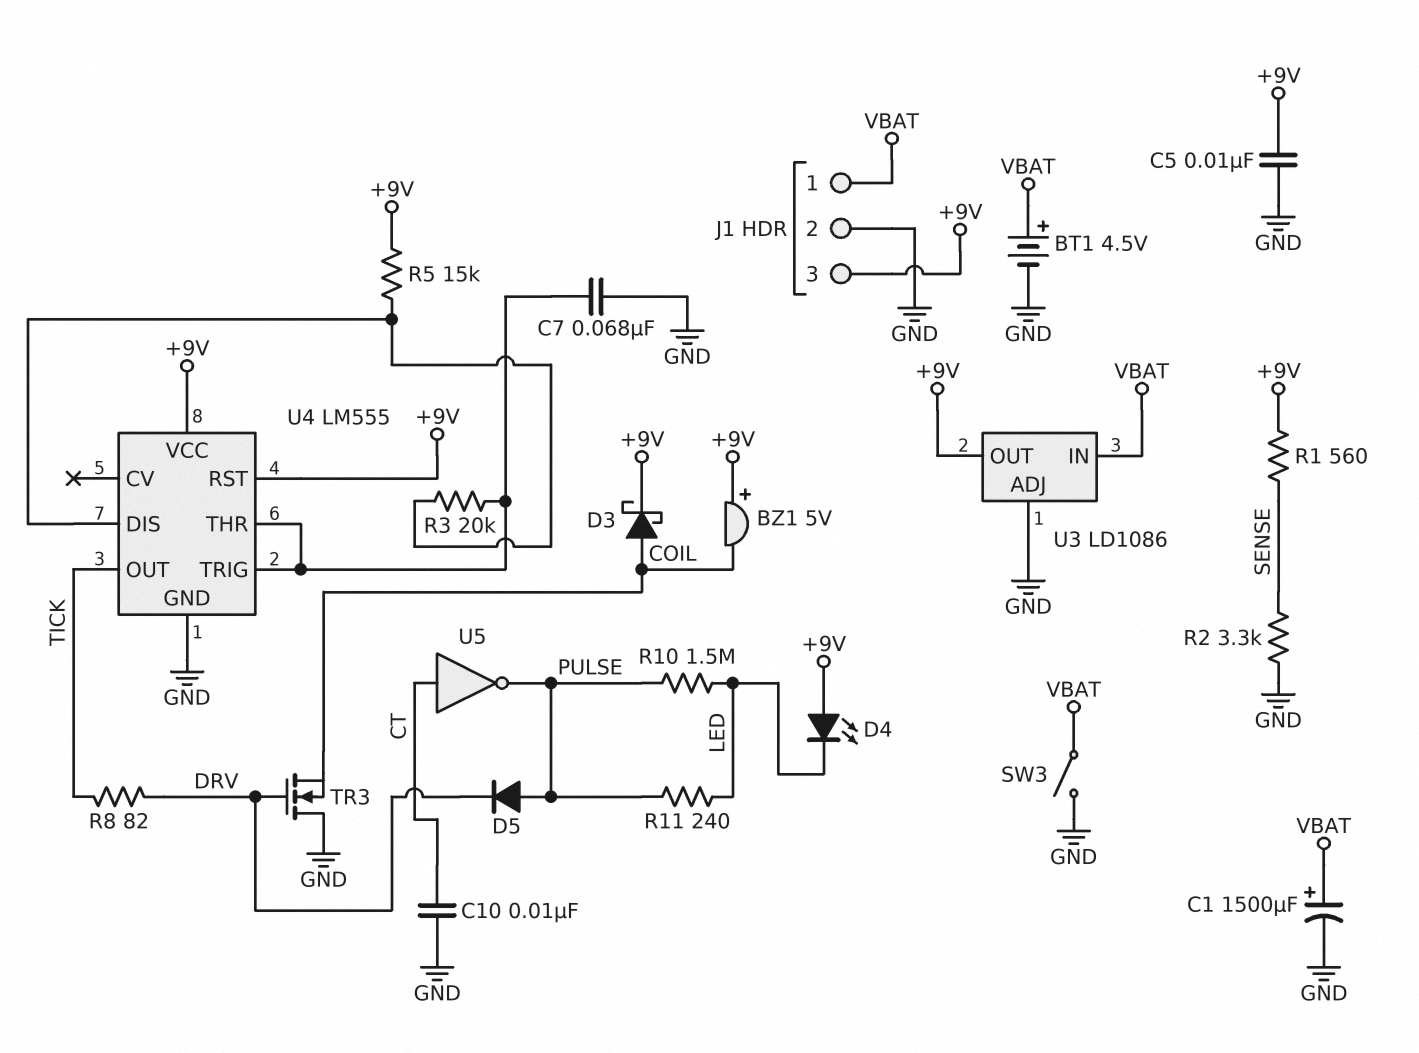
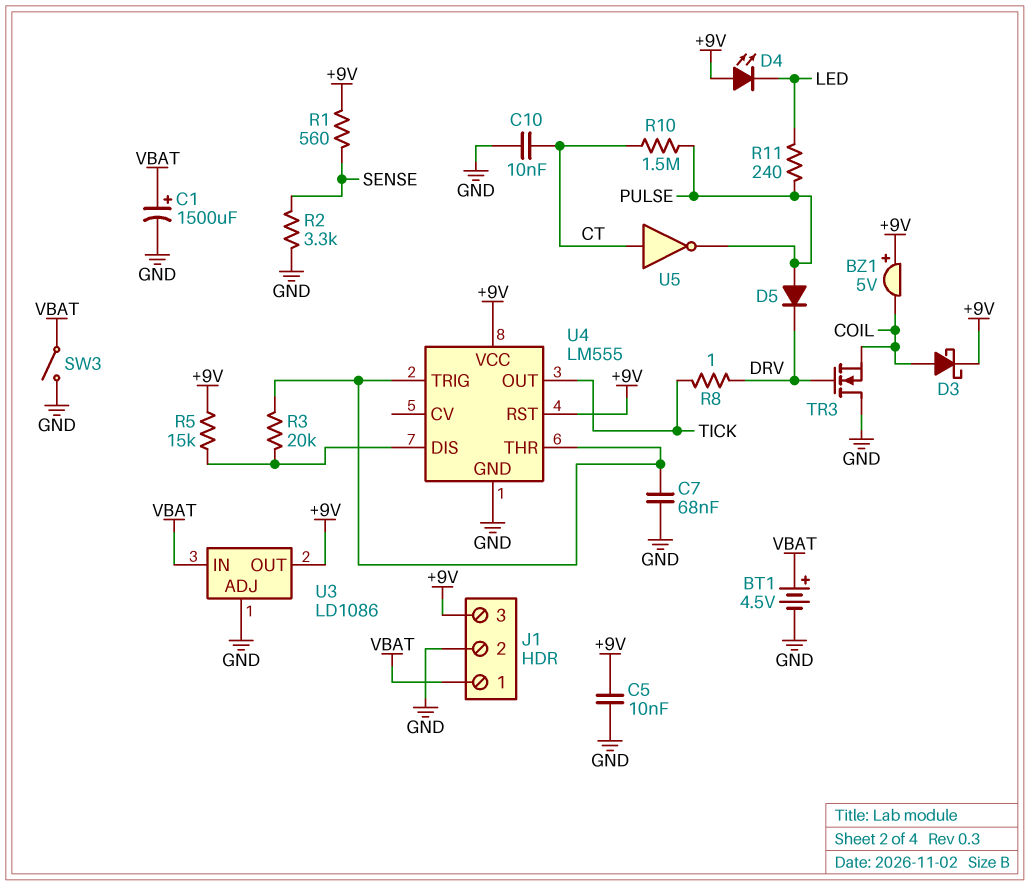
R8: 82 (DRV, TICK) -> 1 (DRV, TICK)
R10: 1.5M (LED, PULSE) -> 1.5M (CT, PULSE)

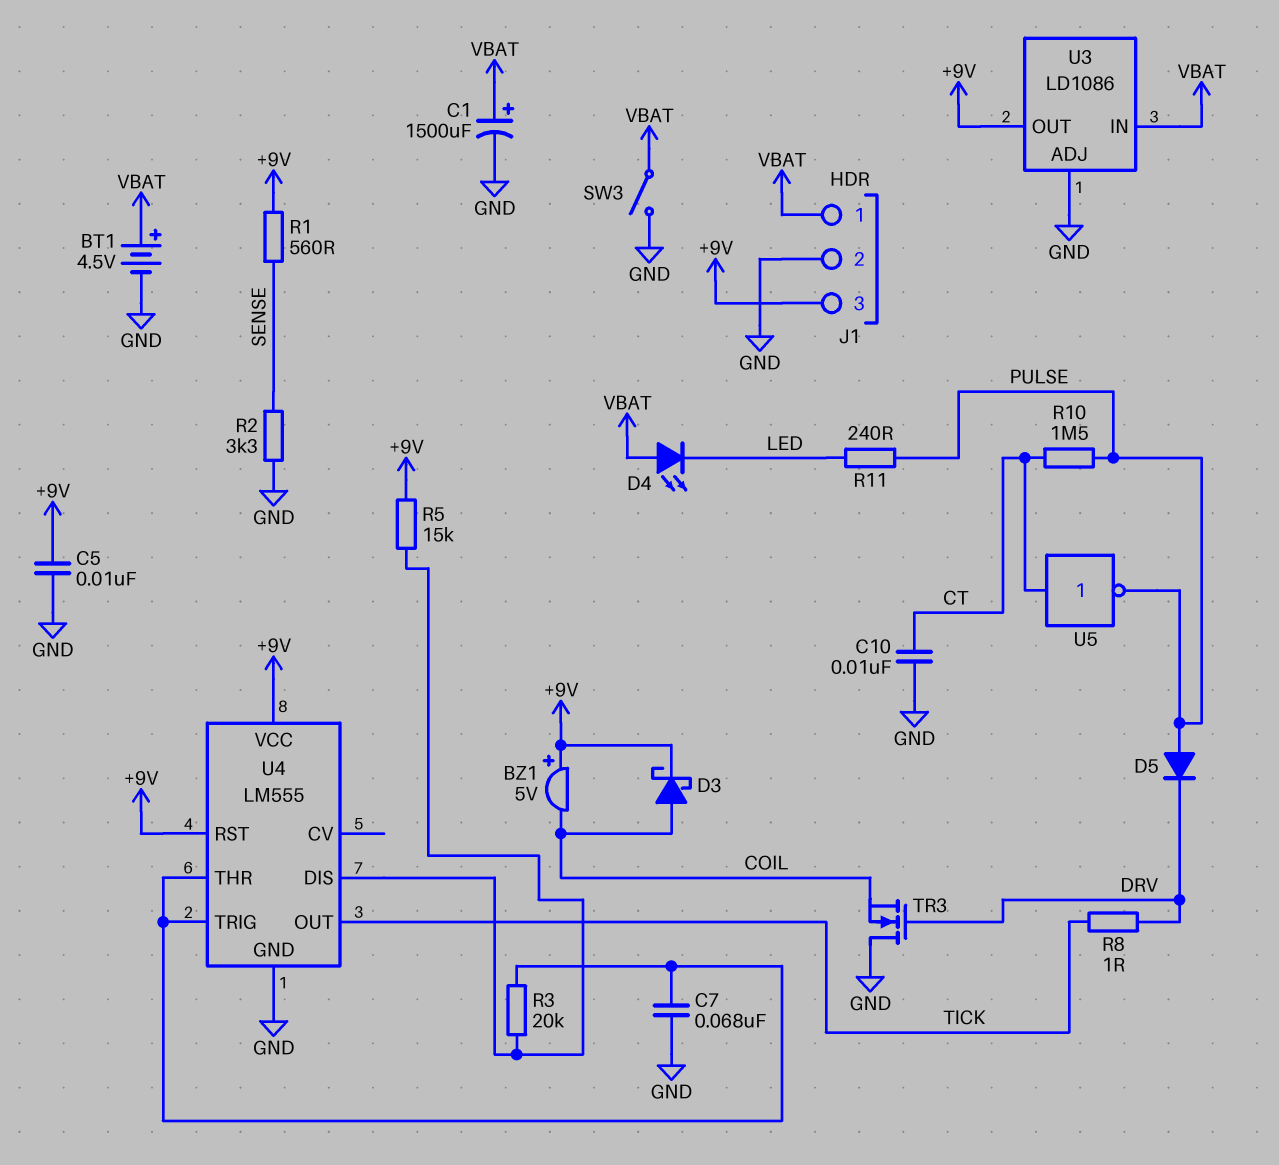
D4: LED (A +9V, K LED) -> LED (A VBAT, K LED)

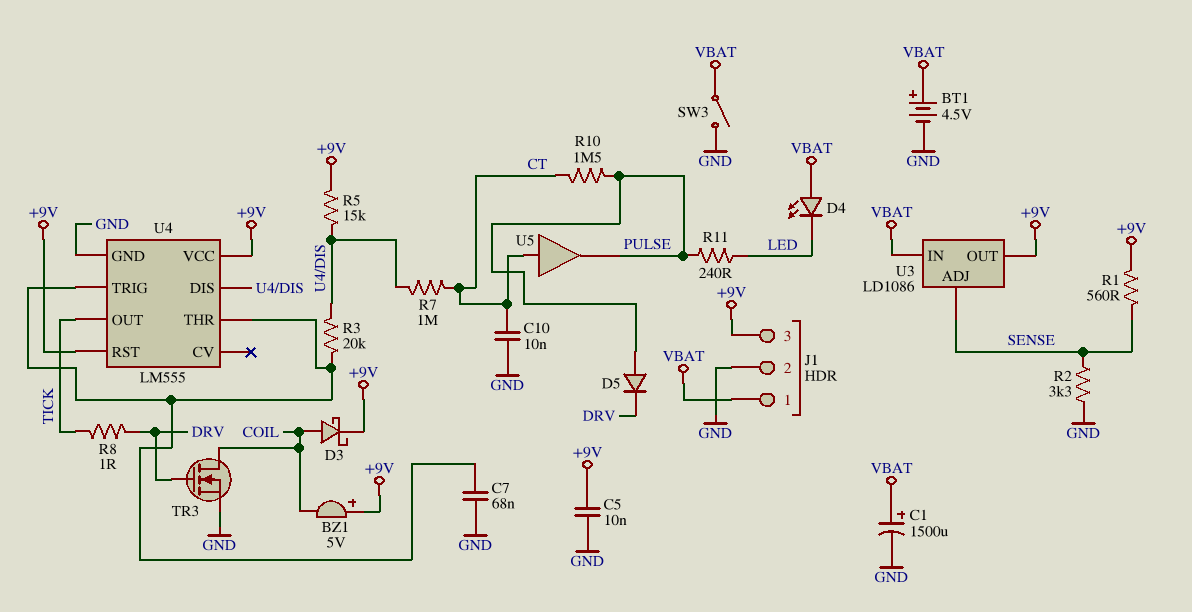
R7: none -> 1M (CT, U4/DIS)
TR3: NMOS (G DRV, D GND, S COIL) -> NMOS (G DRV, D COIL, S GND)
U3 pin ADJ: GND -> SENSE
U5: NOT (in CT, out PULSE) -> buffer (in CT, out PULSE)

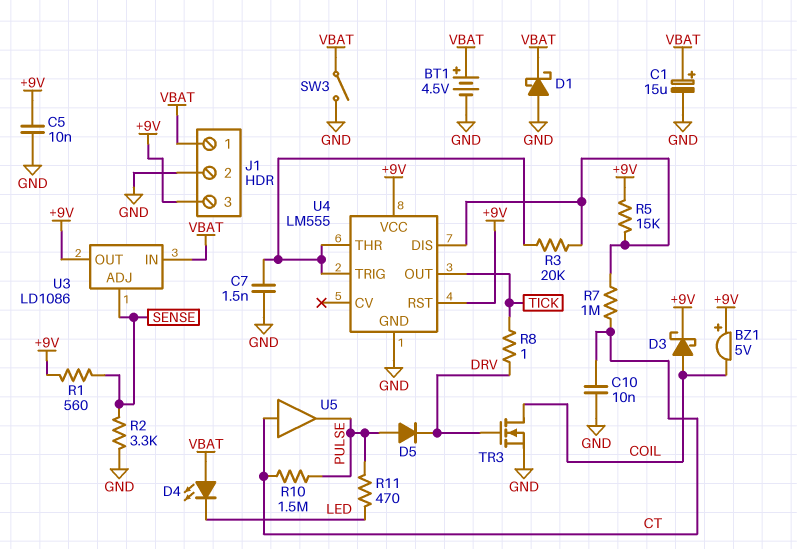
C1: 1500uF (plus VBAT, minus GND) -> 15uF (plus VBAT, minus GND)
C7: 68nF (GND, U4/THR) -> 1.5nF (GND, U4/THR)
D1: none -> schottky (A GND, K VBAT)
R11: 240 (LED, PULSE) -> 470 (LED, PULSE)

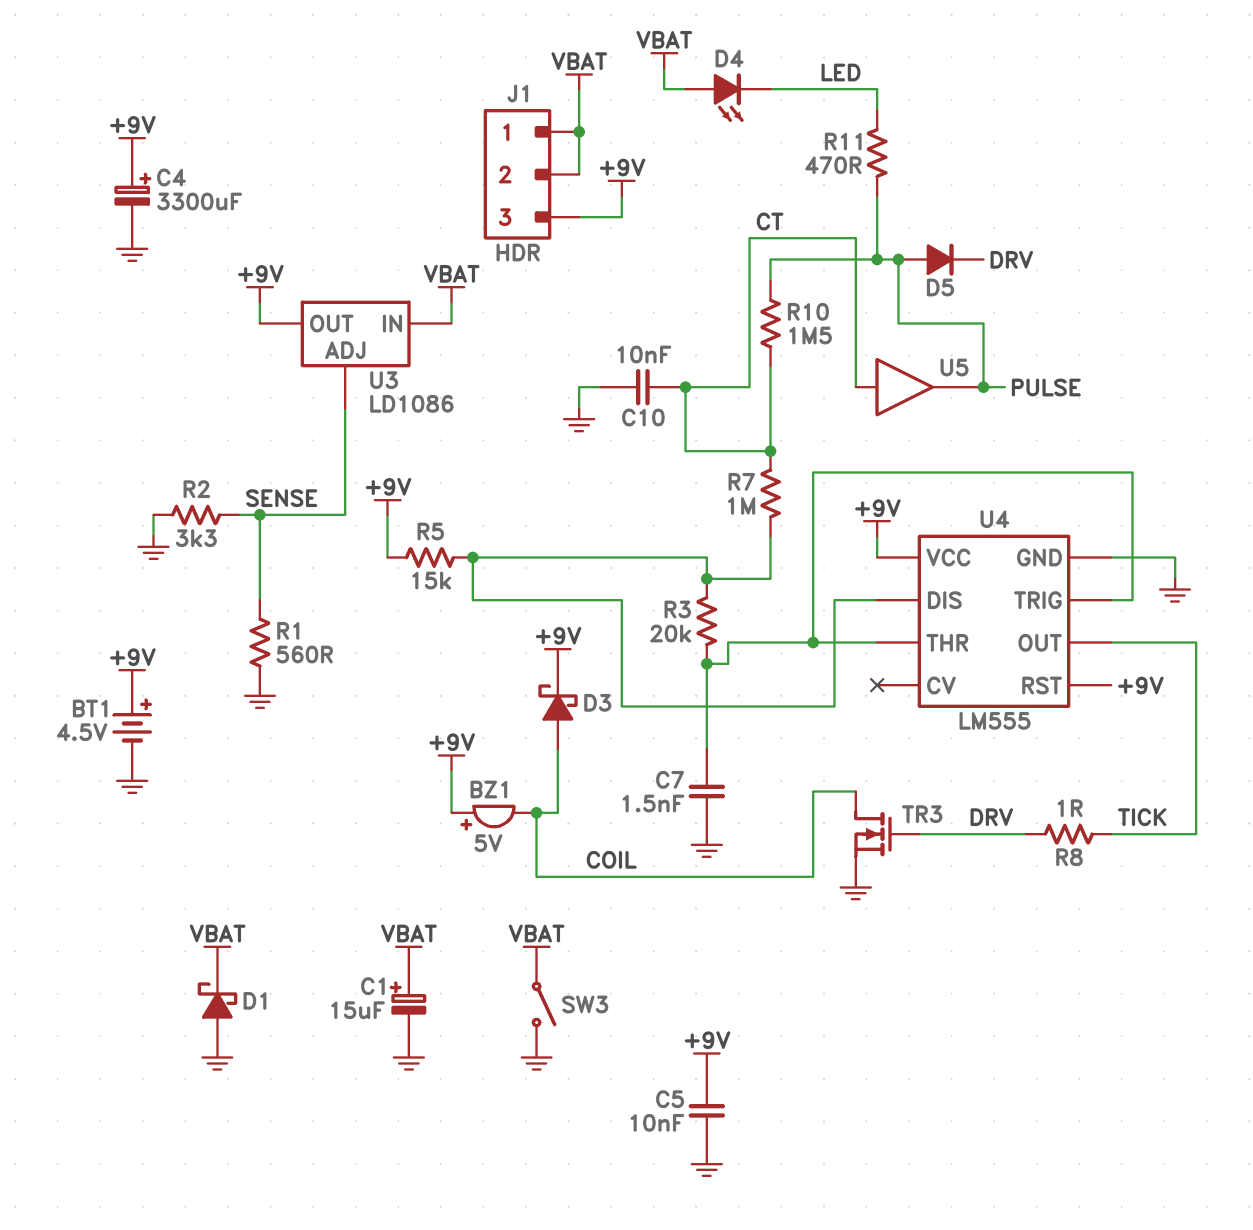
BT1: 4.5V (plus VBAT, minus GND) -> 4.5V (plus +9V, minus GND)
C4: none -> 3300uF (plus +9V, minus GND)
J1 pin 2: GND -> VBAT
R1: 560 (+9V, SENSE) -> 560 (GND, SENSE)

